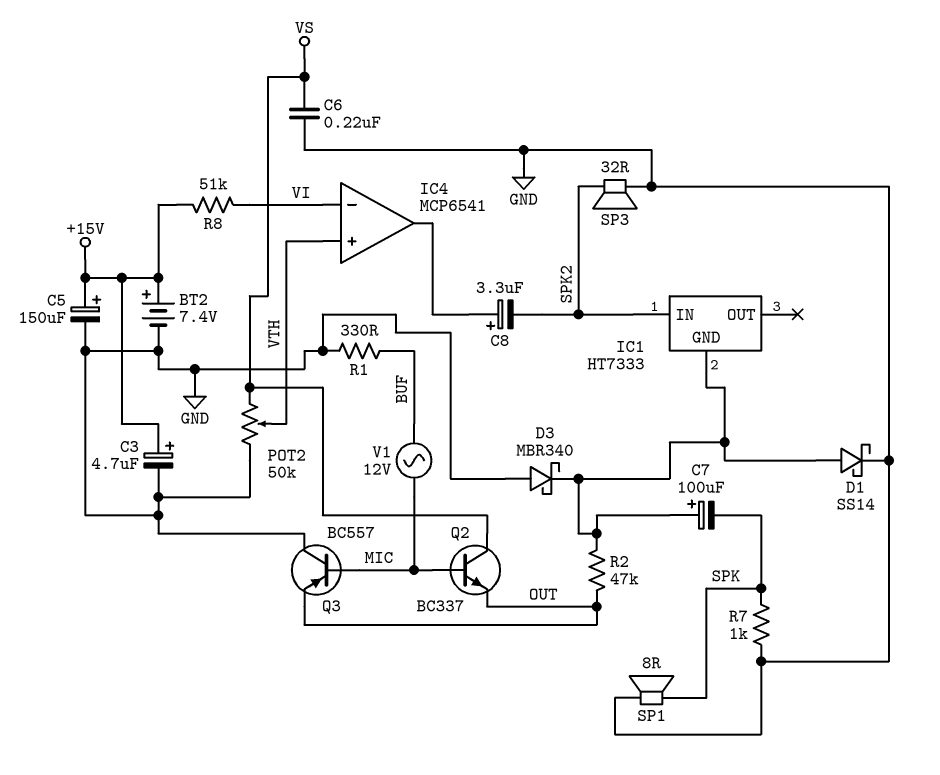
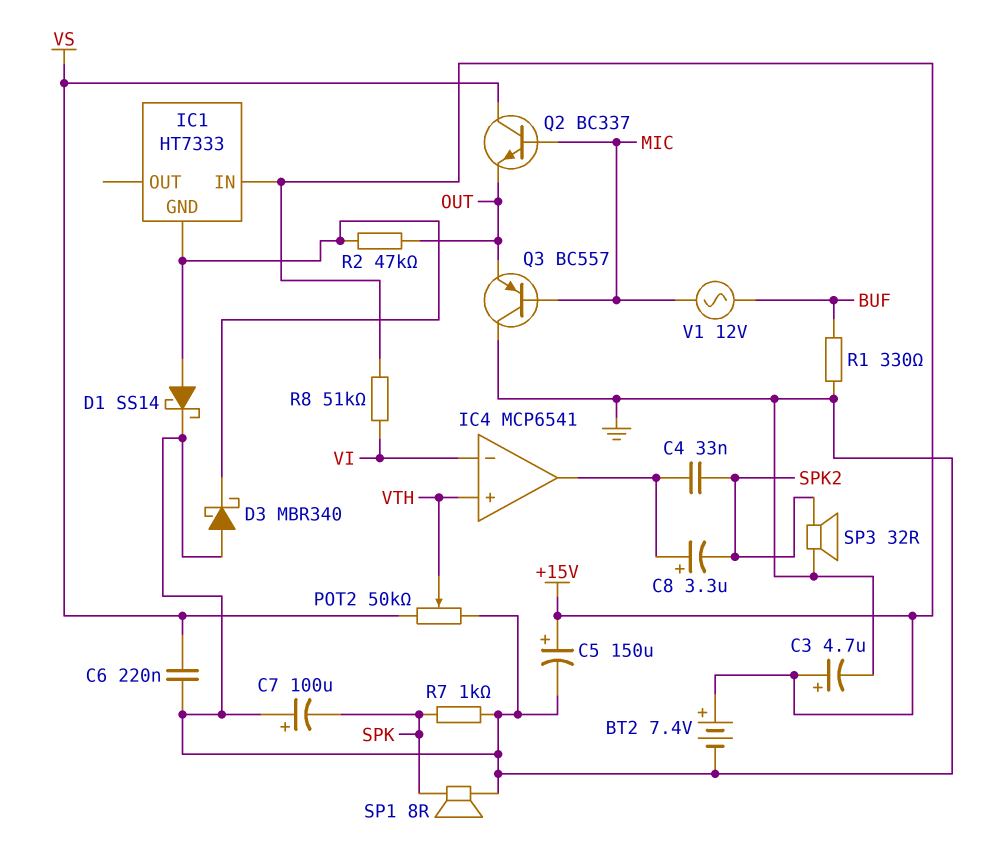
C4: none -> 33nF (IC4/out, SPK2)
C7: 100uF (plus IC1/GND, minus SPK) -> 100uF (plus GND, minus SPK)
IC1 pin IN: SPK2 -> +15V

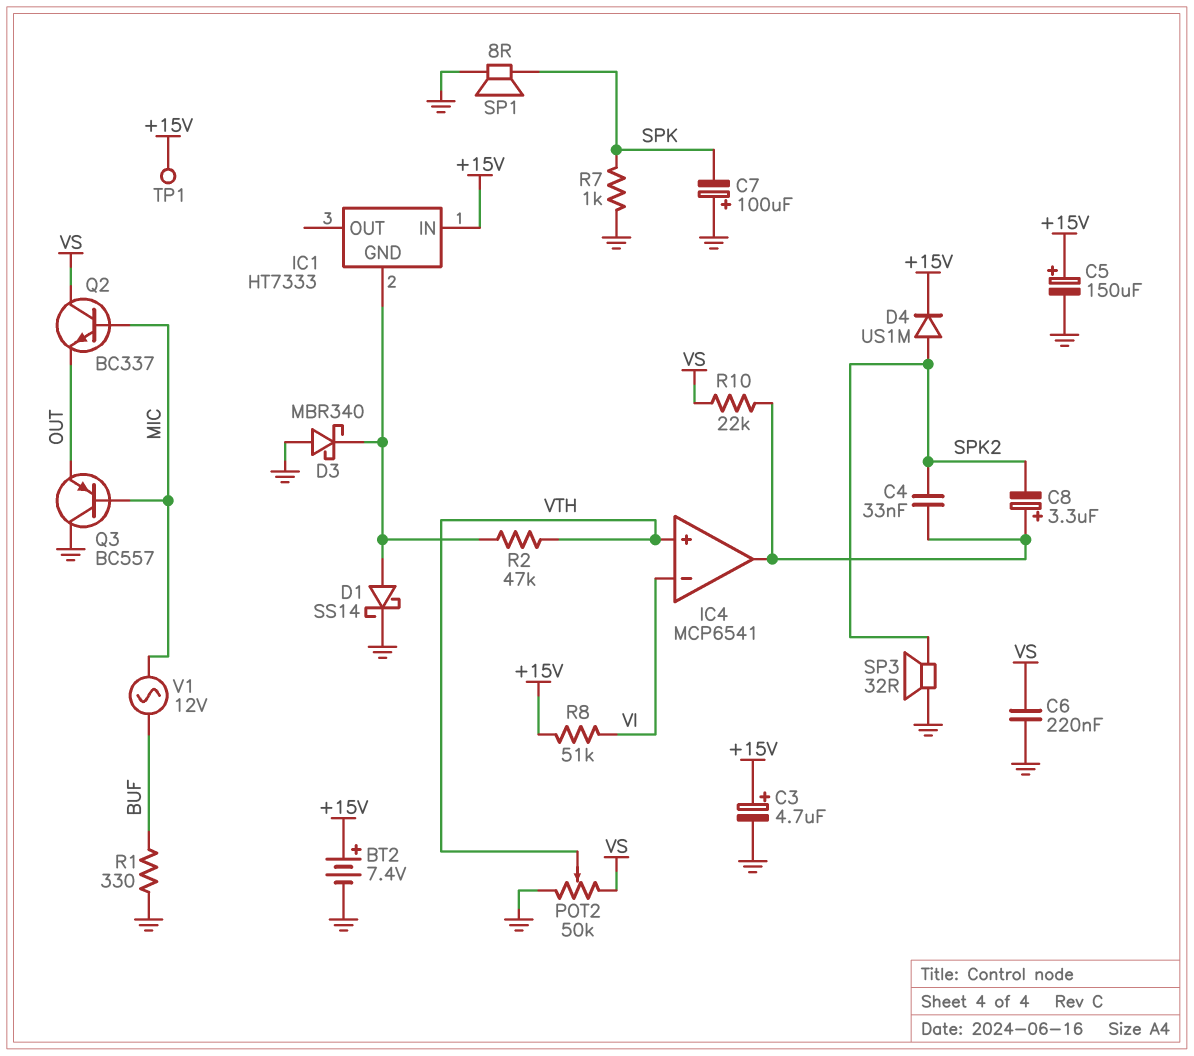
D4: none -> diode US1M (A SPK2, K +15V)
R2: 47k (IC1/GND, OUT) -> 47k (IC1/GND, VTH)
R10: none -> 22k (IC4/out, VS)
TP1: none -> test point (+15V)

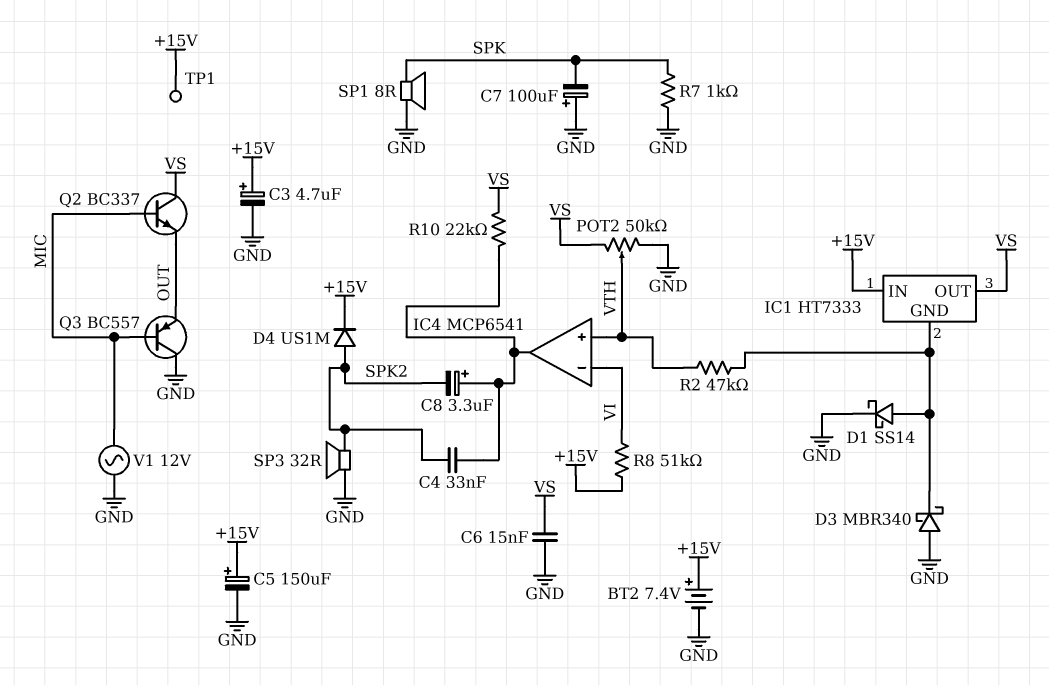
C6: 220nF (GND, VS) -> 15nF (GND, VS)
IC1 pin OUT: none -> VS
R1: 330 (BUF, GND) -> none
V1: AC 12V (BUF, MIC) -> AC 12V (GND, MIC)

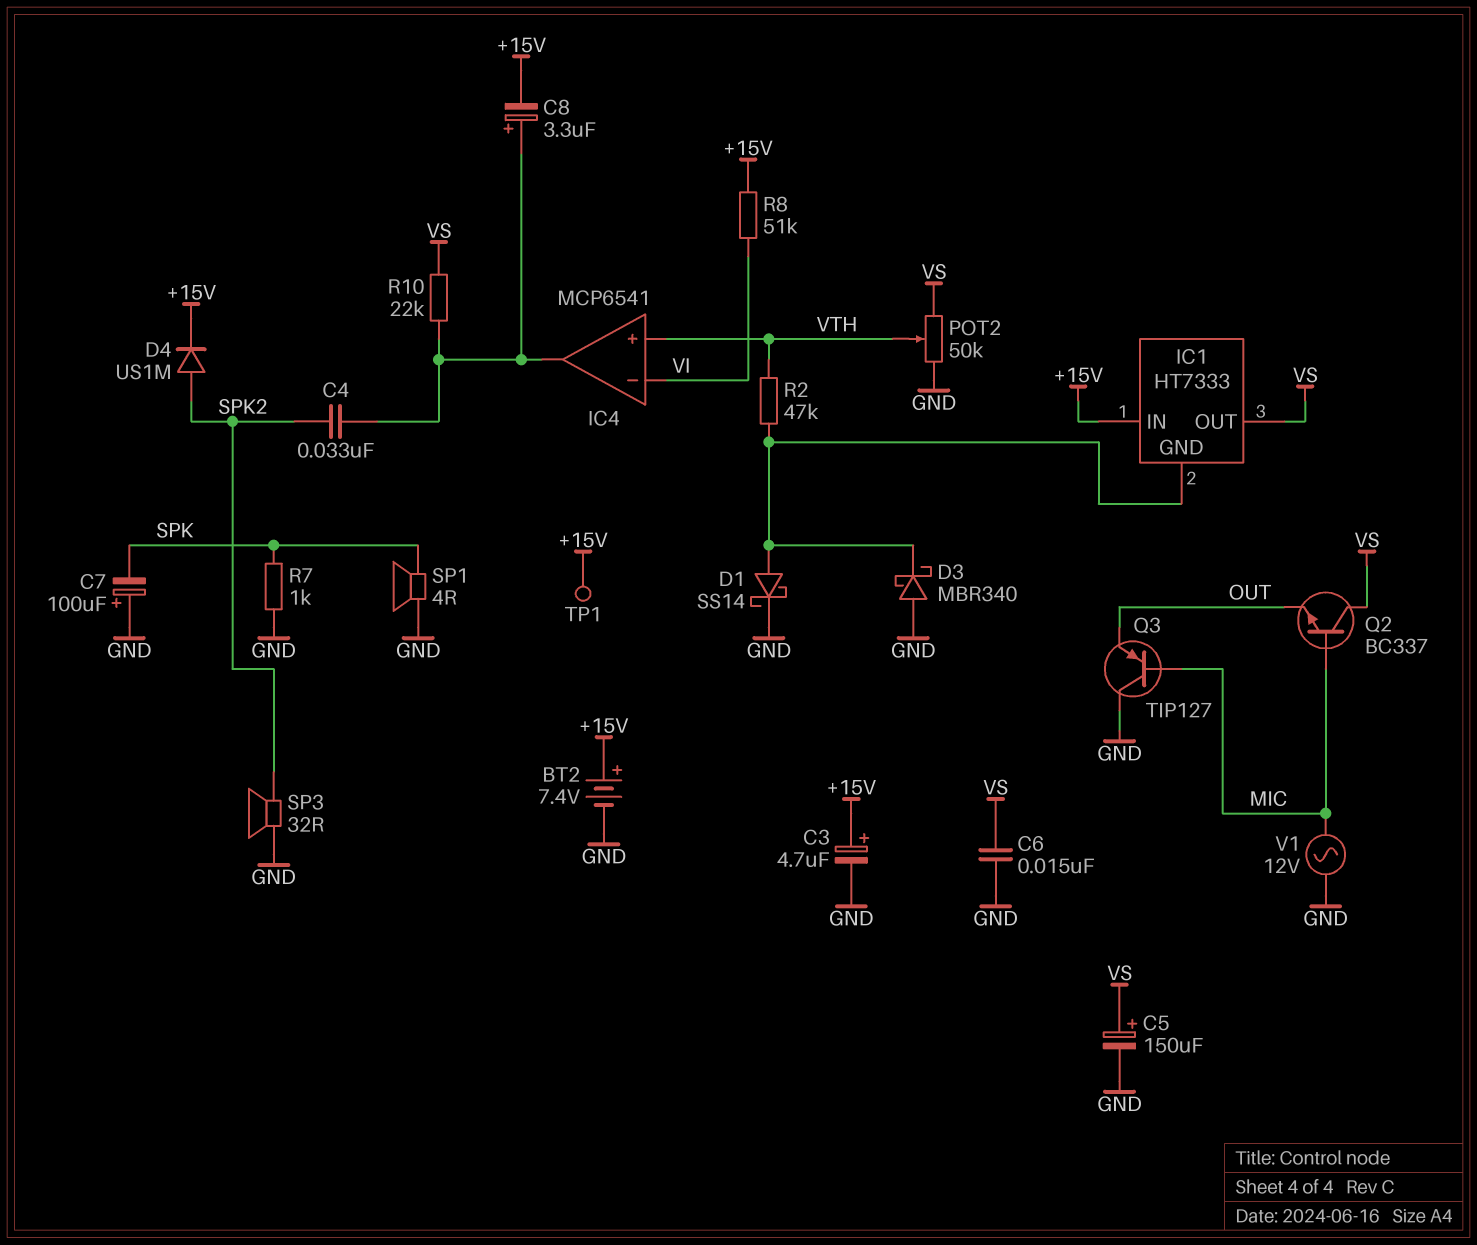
C5: 150uF (plus +15V, minus GND) -> 150uF (plus VS, minus GND)
C8: 3.3uF (plus IC4/out, minus SPK2) -> 3.3uF (plus IC4/out, minus +15V)
Q3: PNP BC557 (B MIC, C GND, E OUT) -> PNP TIP127 (B MIC, C GND, E OUT)
SP1: speaker 8R (GND, SPK) -> speaker 4R (GND, SPK)

